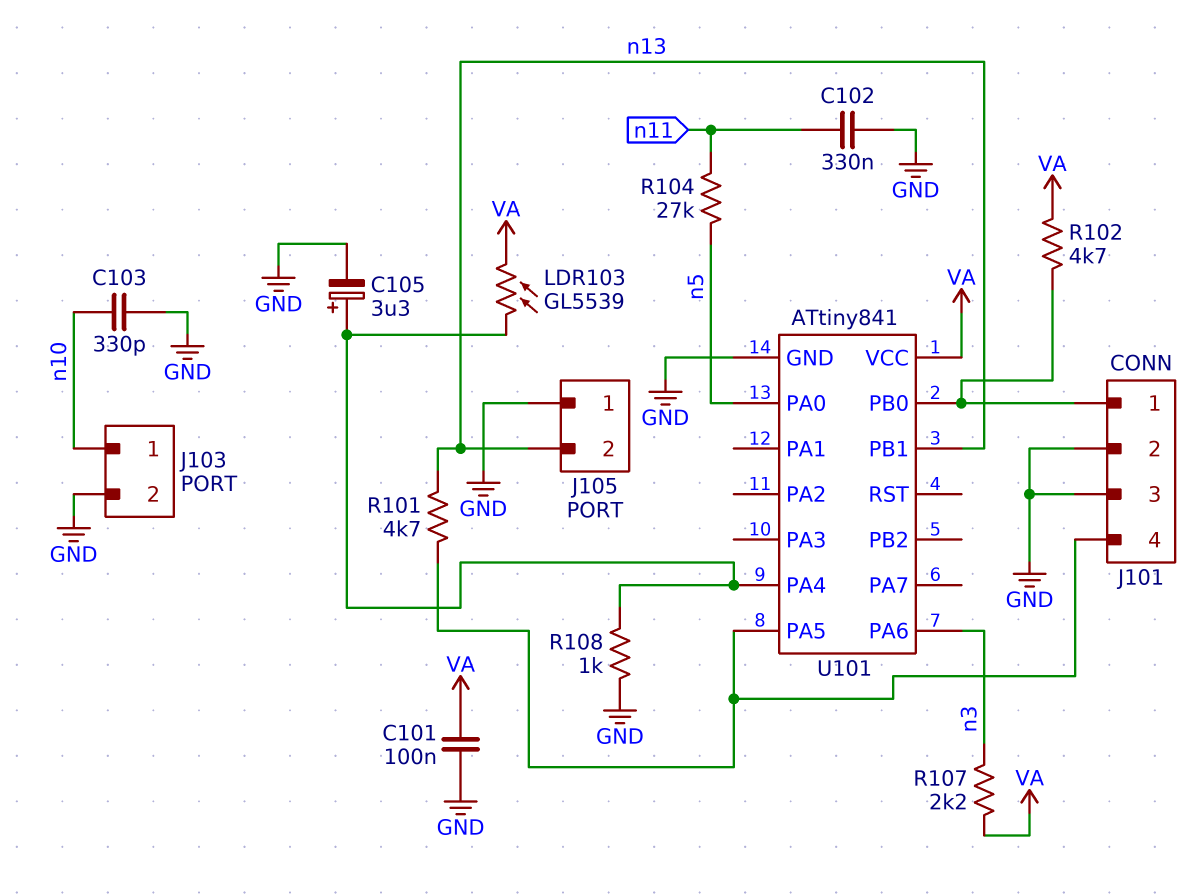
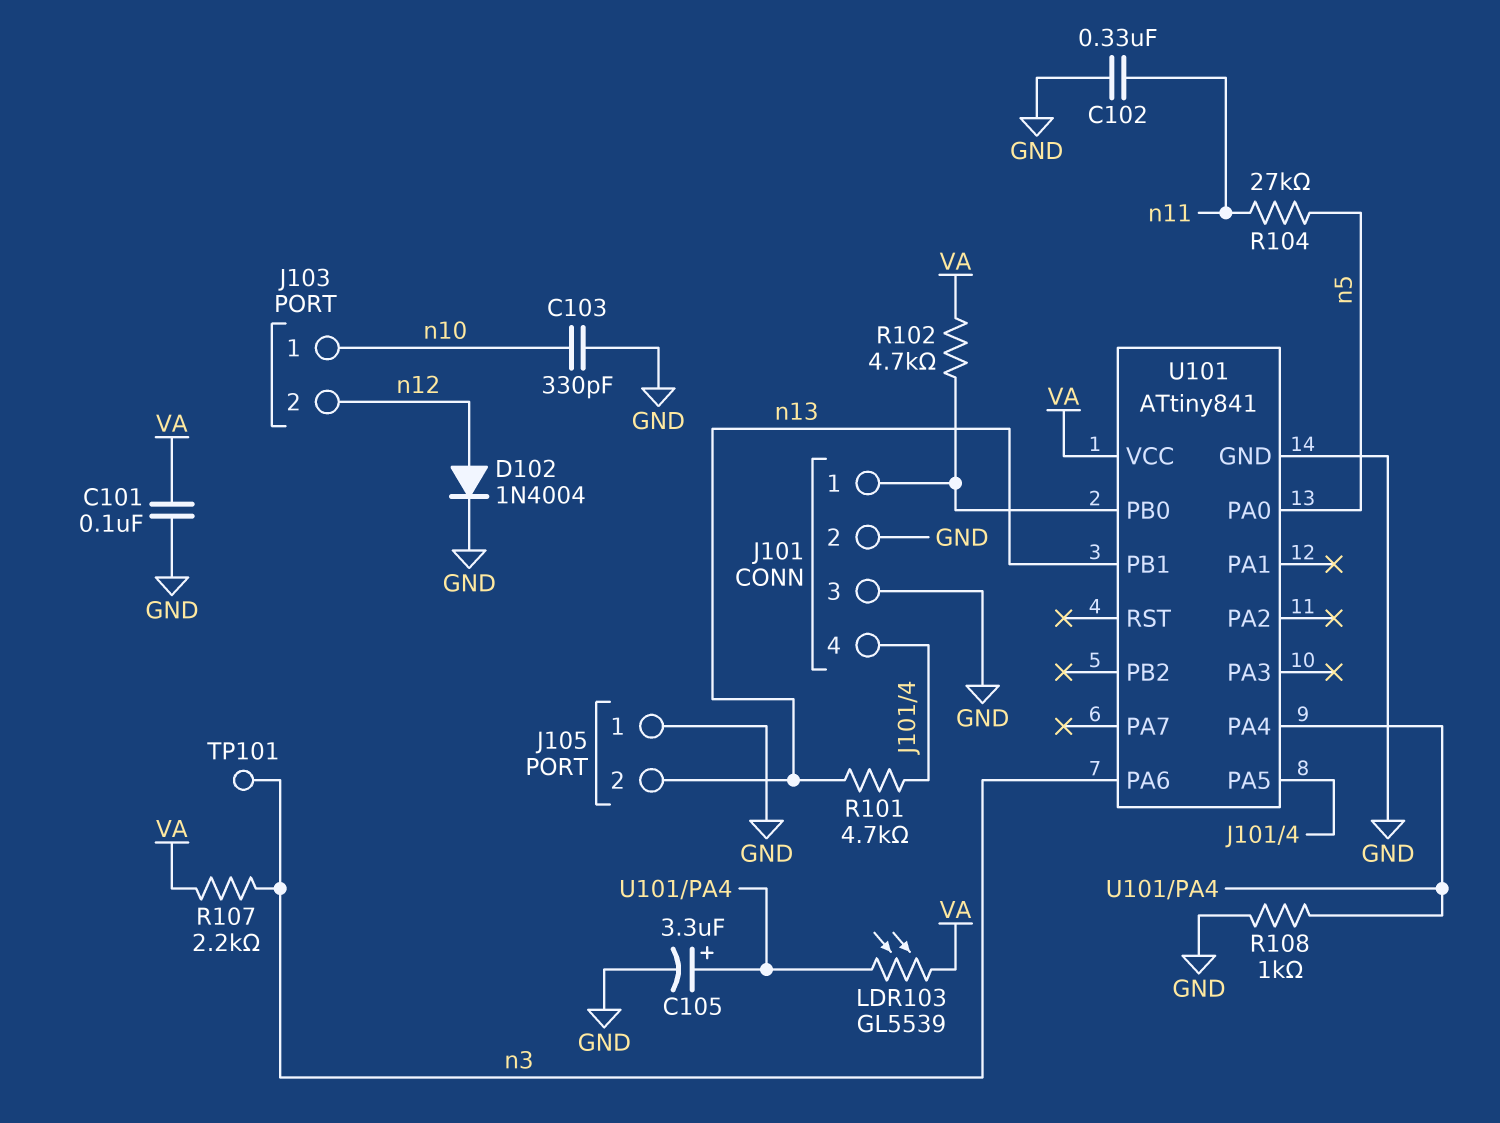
D102: none -> diode 1N4004 (A n12, K GND)
J103 pin 2: GND -> n12
TP101: none -> test point (n3)

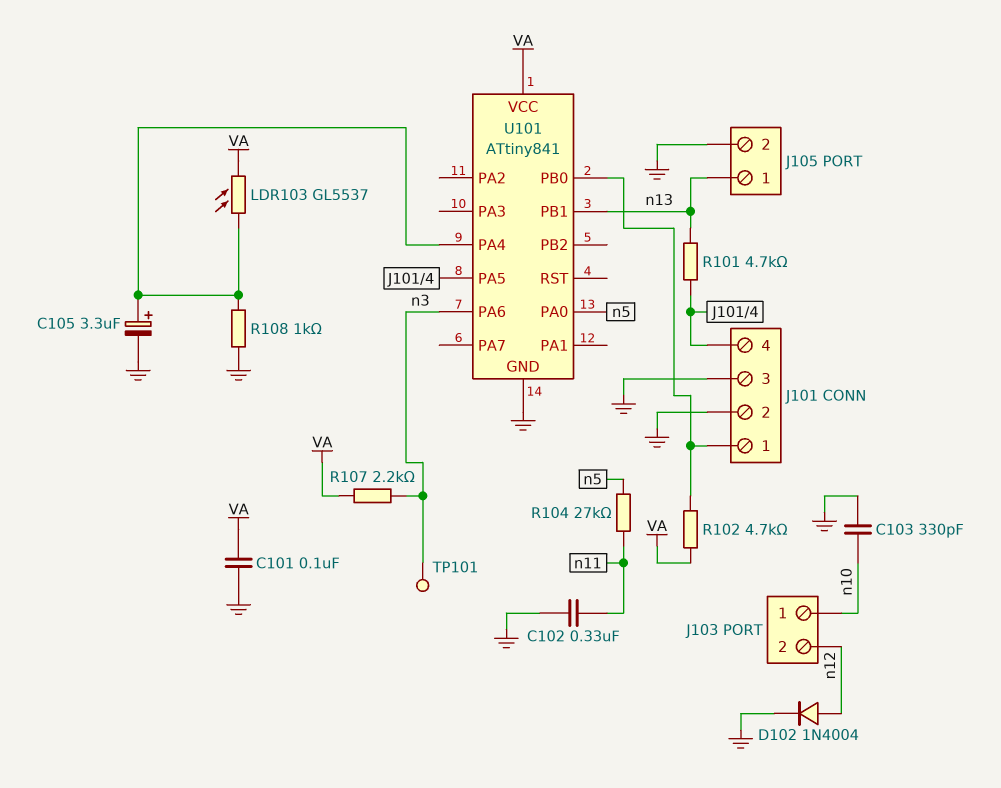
J105 pin 1: GND -> n13
J105 pin 2: n13 -> GND
LDR103: GL5539 (U101/PA4, VA) -> GL5537 (U101/PA4, VA)

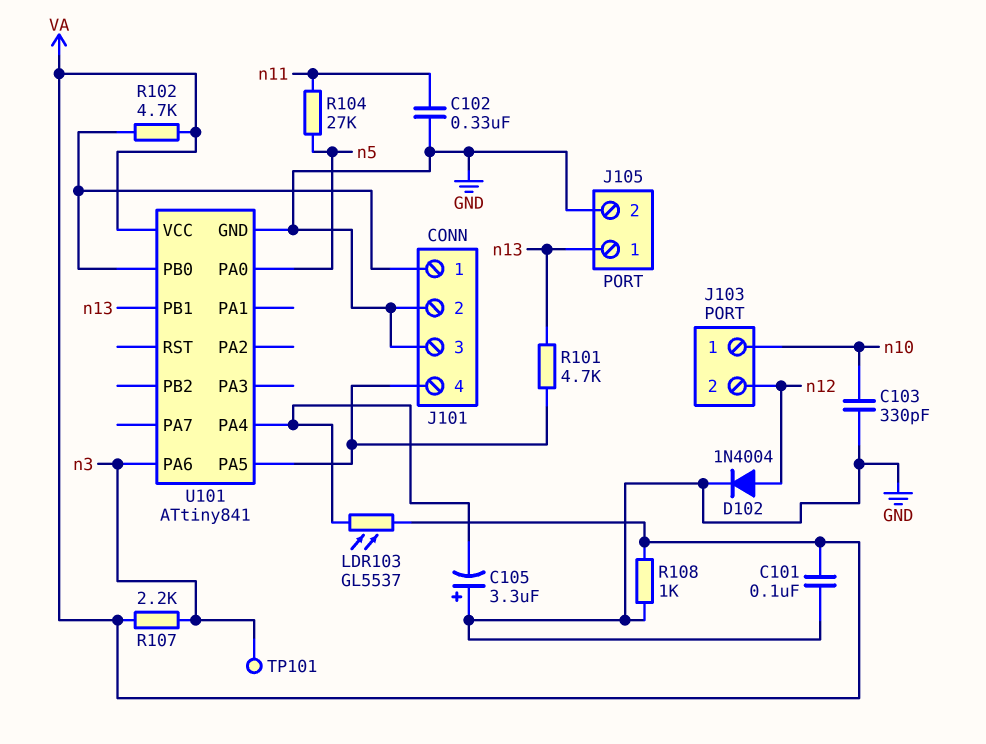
C105: 3.3uF (plus U101/PA4, minus GND) -> 3.3uF (plus GND, minus U101/PA4)
R108: 1k (GND, U101/PA4) -> 1k (GND, VA)

